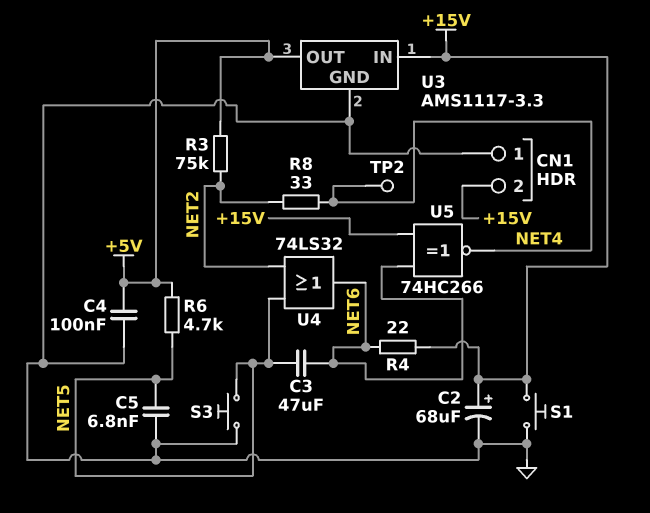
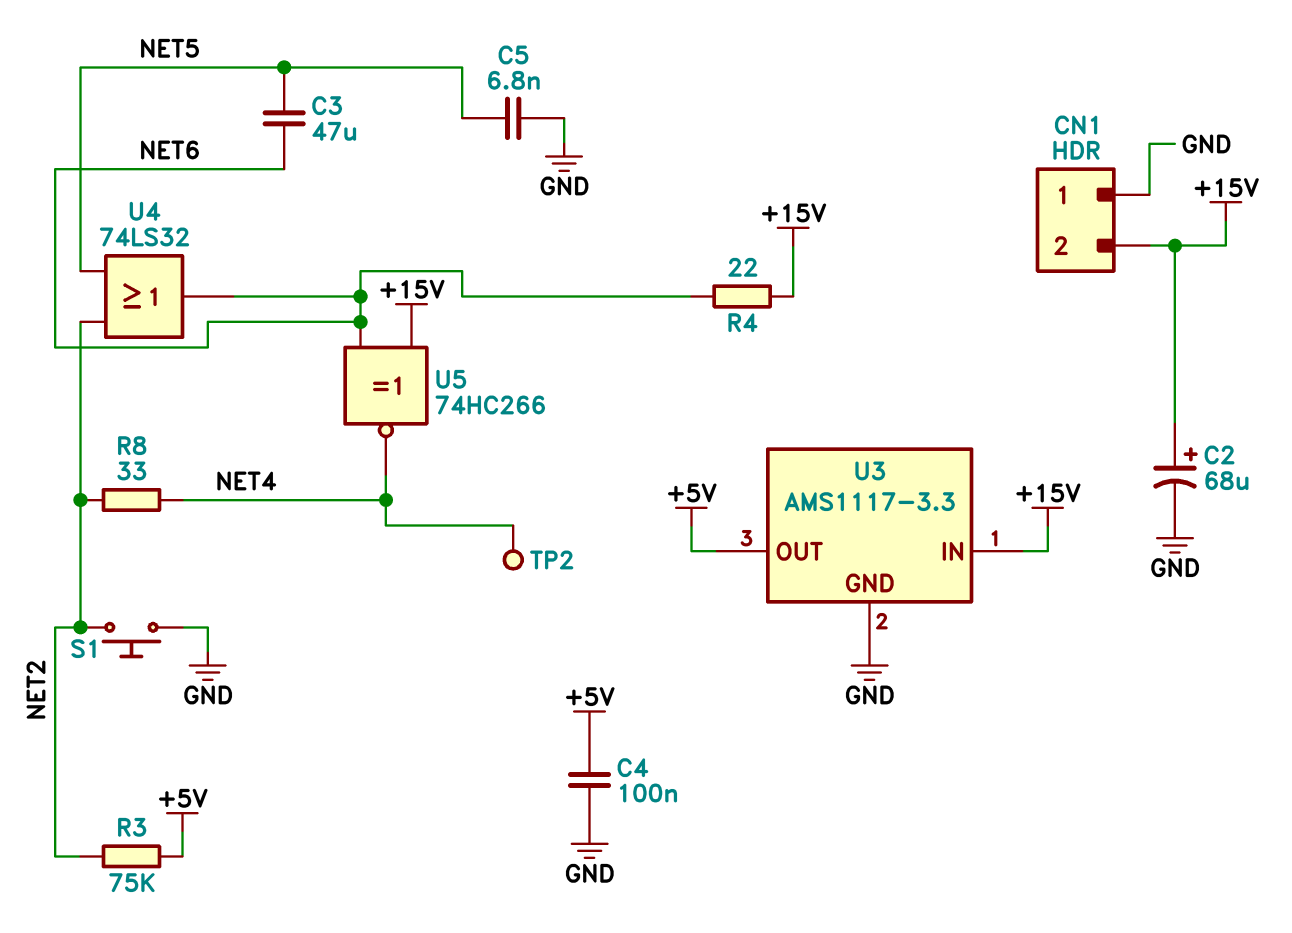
R6: 4.7k (+5V, NET5) -> none
S1: button (+15V, GND) -> button (GND, NET2)
S3: button (GND, NET5) -> none

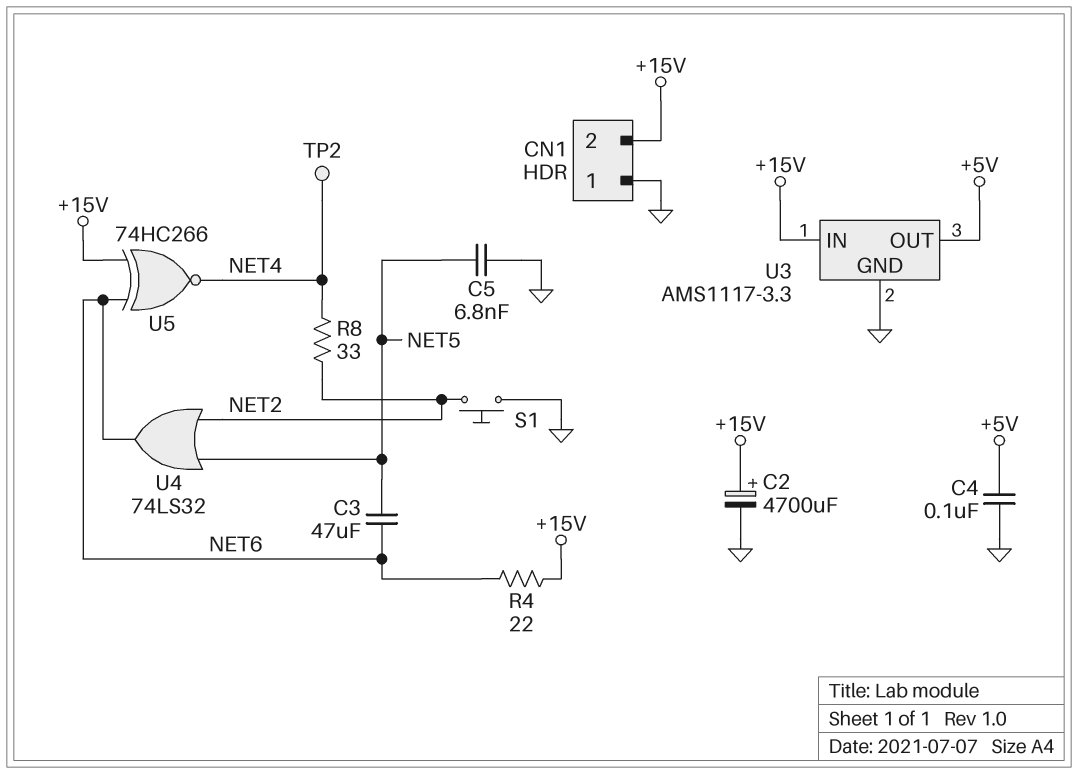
C2: 68uF (plus +15V, minus GND) -> 4700uF (plus +15V, minus GND)
R3: 75k (+5V, NET2) -> none

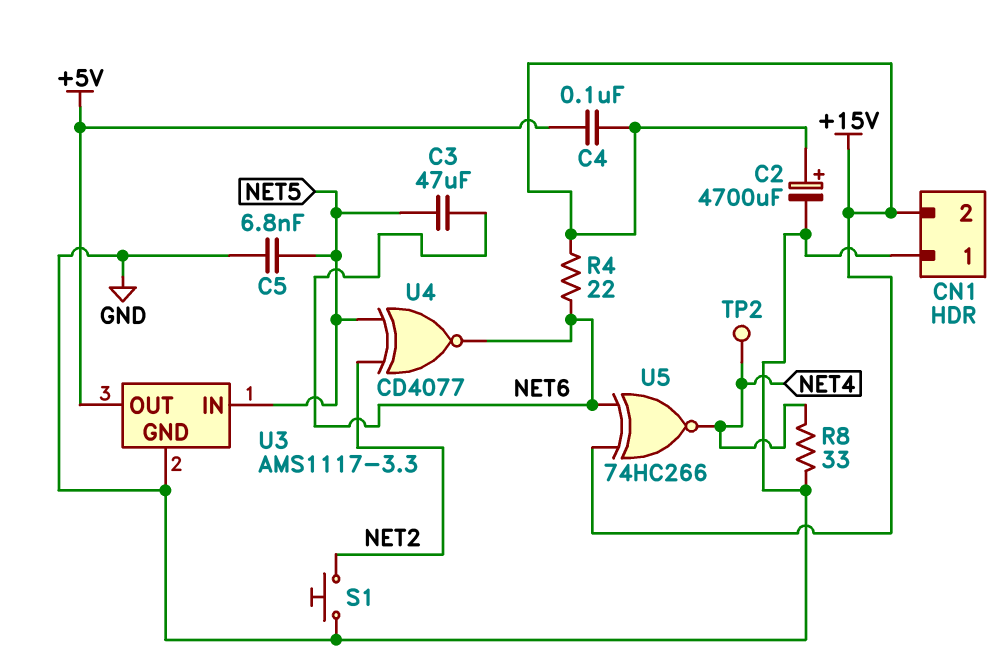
C4: 100nF (+5V, GND) -> 100nF (+5V, +15V)
R8: 33 (NET2, NET4) -> 33 (GND, NET4)
U3 pin IN: +15V -> NET5
U4: OR 74LS32 (in NET2, in NET5, out NET6) -> XNOR CD4077 (in NET2, in NET5, out NET6)

